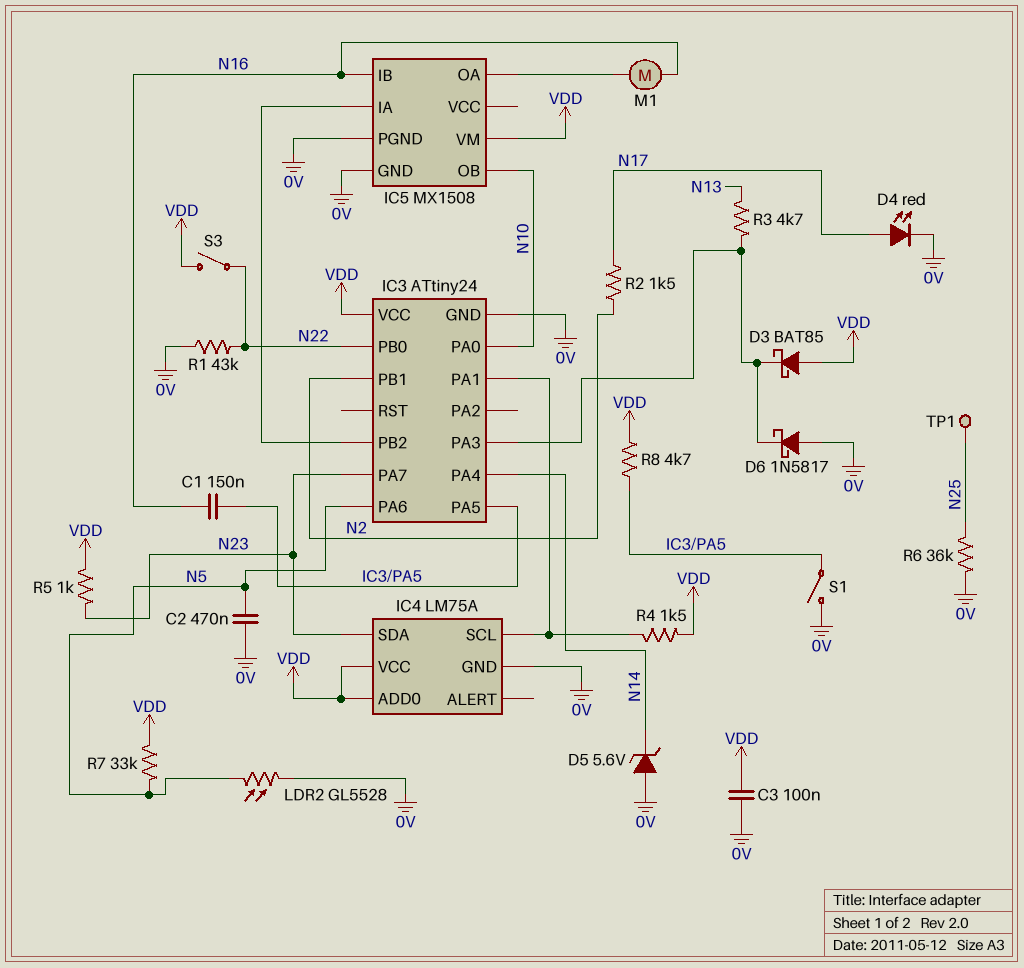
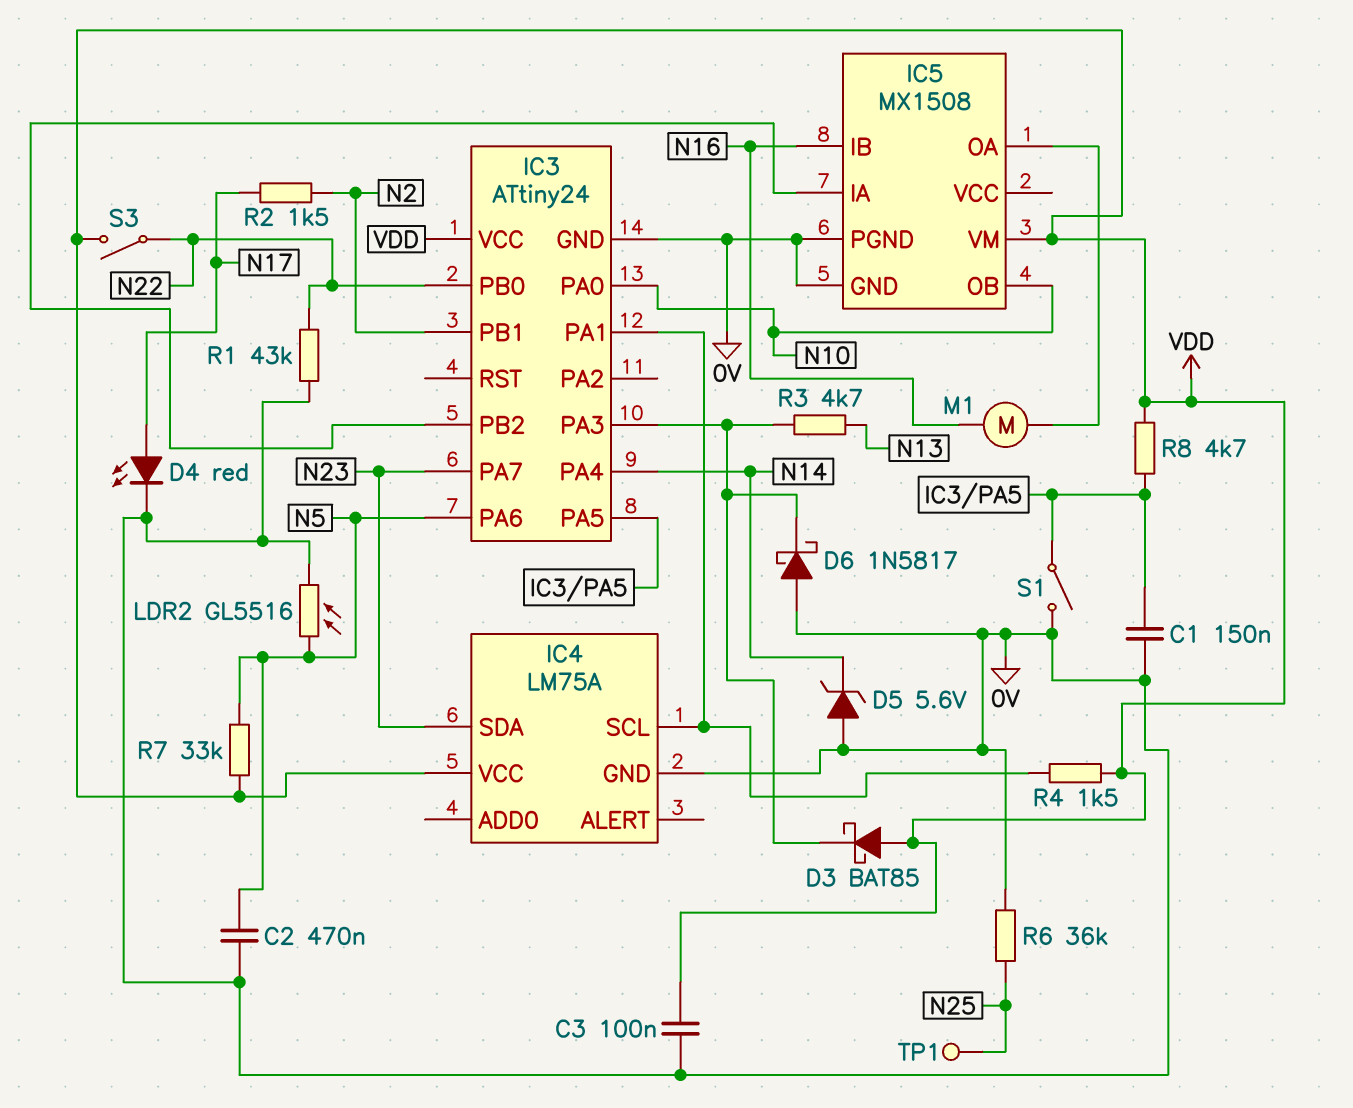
C1: 150nF (IC3/PA5, N16) -> 150nF (0V, IC3/PA5)
IC4 pin ADD0: VDD -> none
LDR2: GL5528 (0V, N5) -> GL5516 (0V, N5)
R5: 1k (N23, VDD) -> none

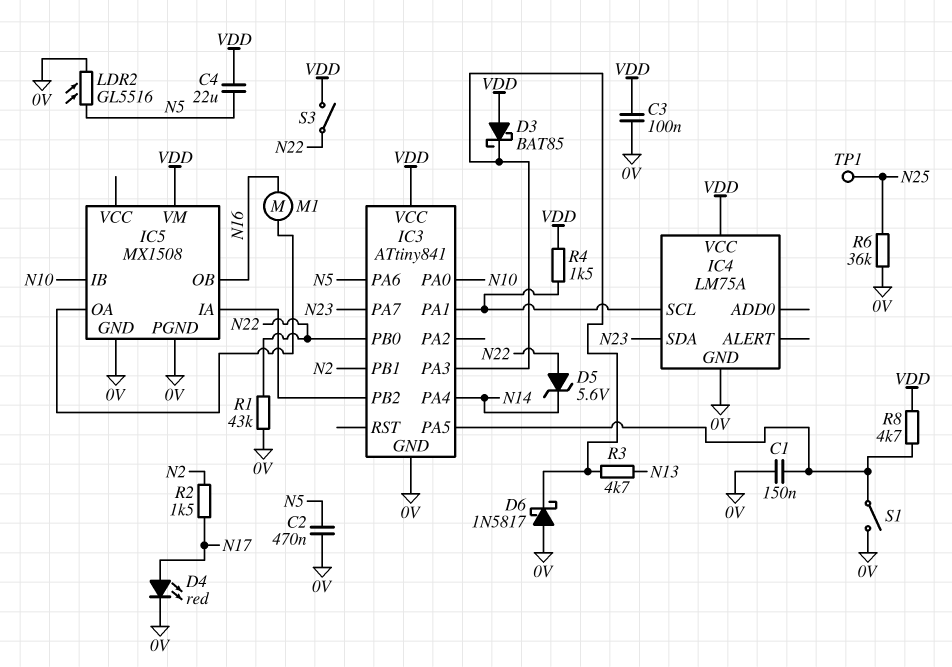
C4: none -> 22uF (N5, VDD)
D5: zener 5.6V (A 0V, K N14) -> zener 5.6V (A N22, K N14)
IC3: ATtiny24 -> ATtiny841
IC5 pin IB: N16 -> N10
IC5 pin OB: N10 -> N16
R7: 33k (N5, VDD) -> none

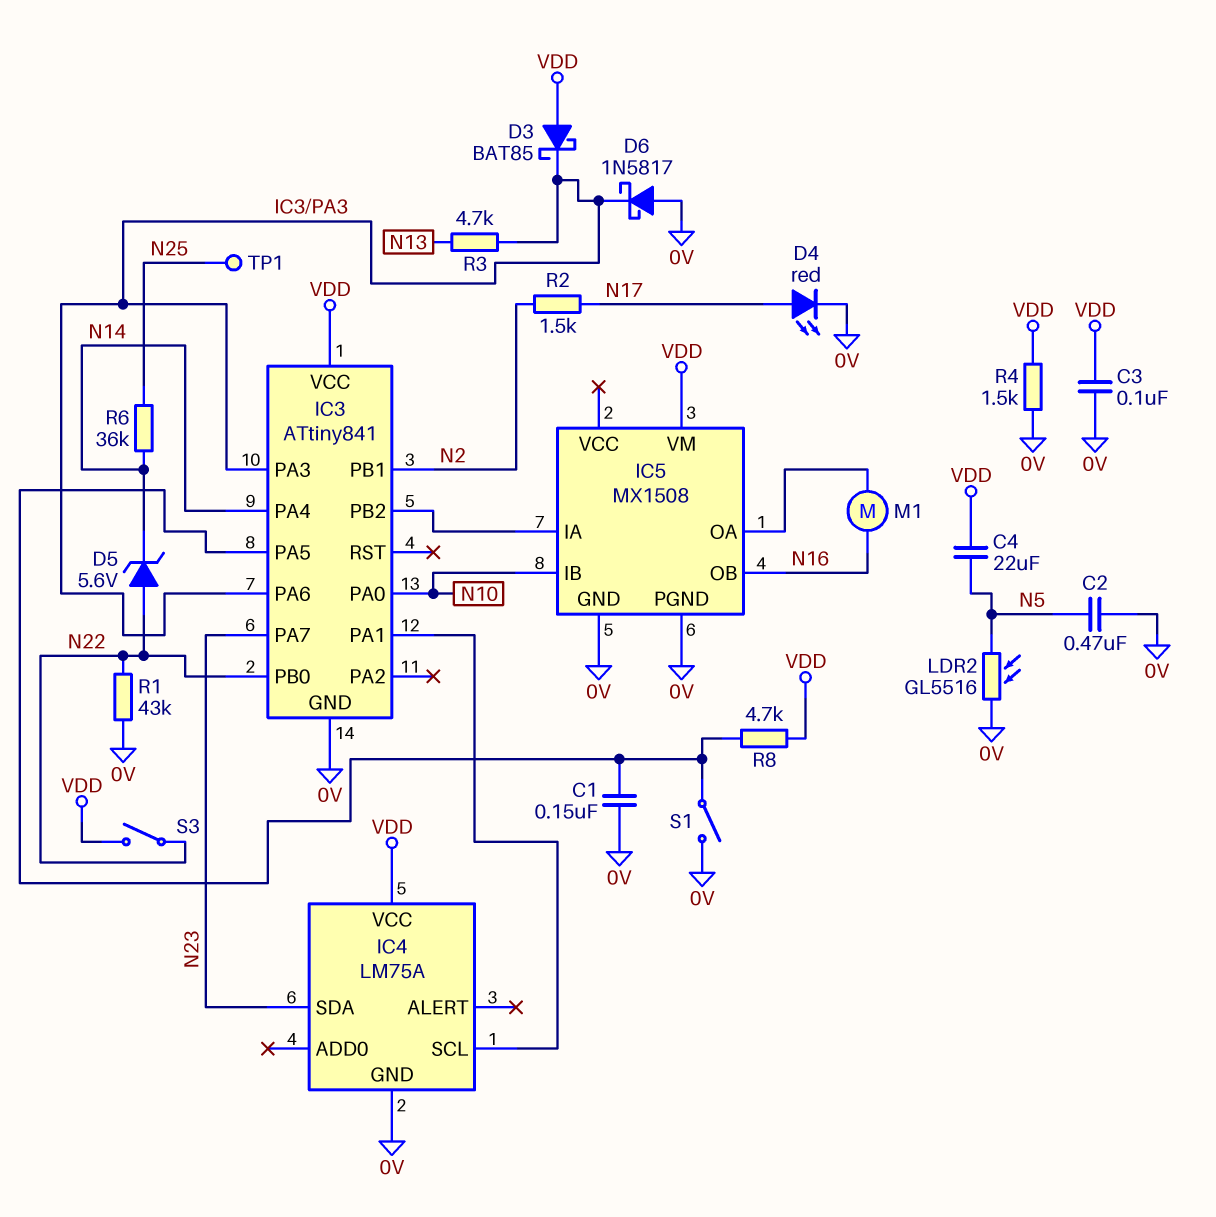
IC3 pin PA6: N5 -> IC3/PA3
R4: 1.5k (IC3/PA1, VDD) -> 1.5k (0V, VDD)
R6: 36k (0V, N25) -> 36k (N14, N25)

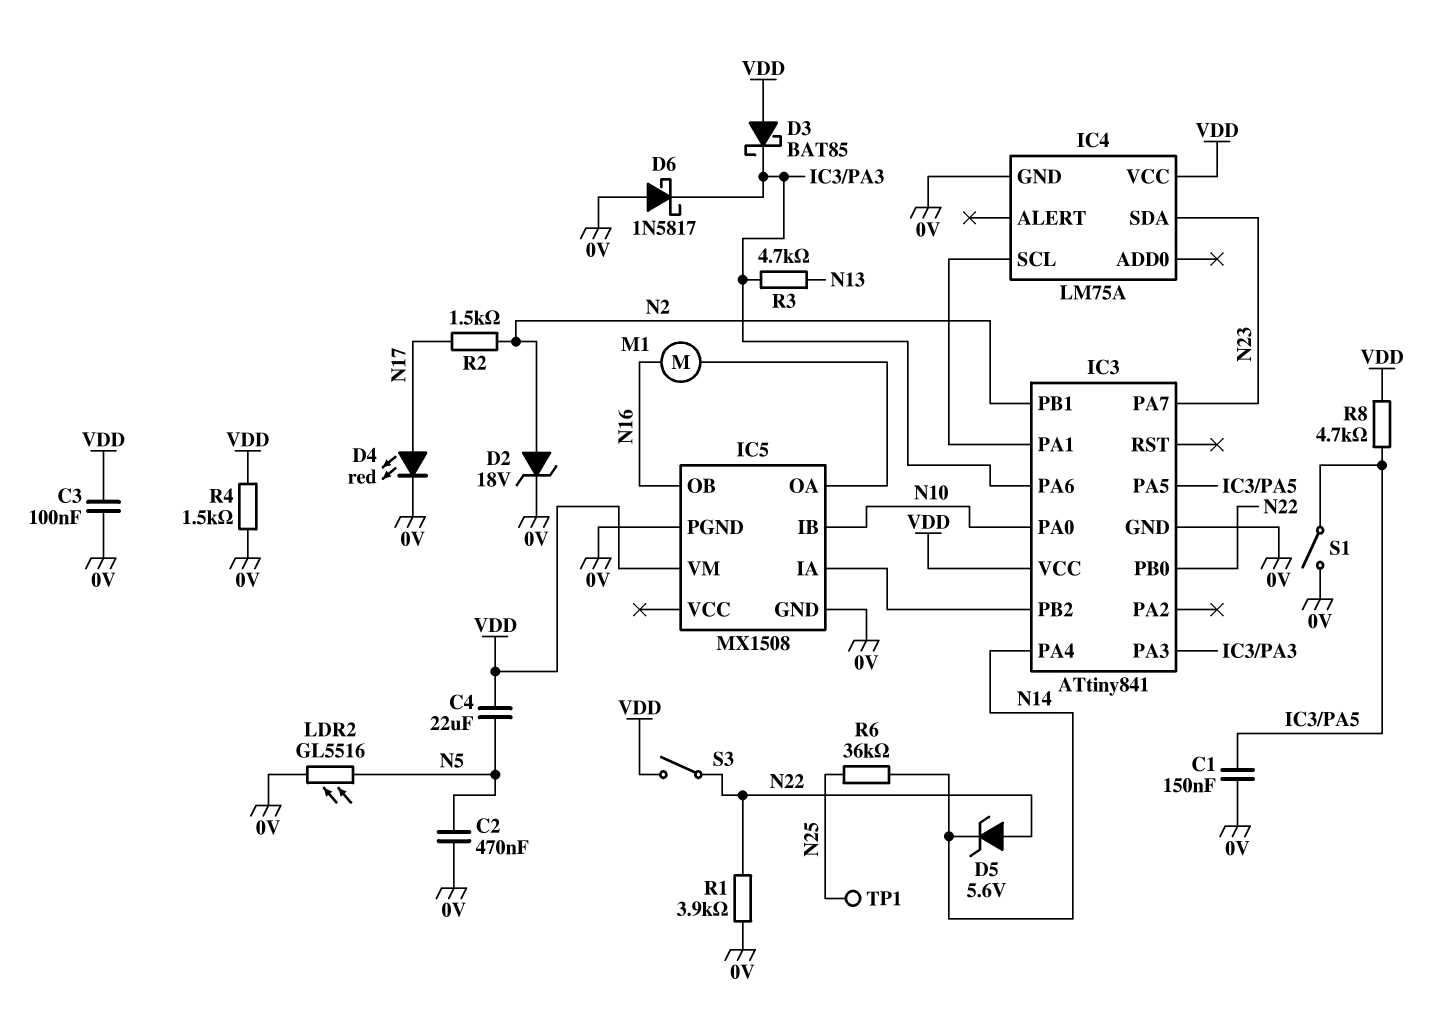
D2: none -> zener 18V (A N2, K 0V)
R1: 43k (0V, N22) -> 3.9k (0V, N22)

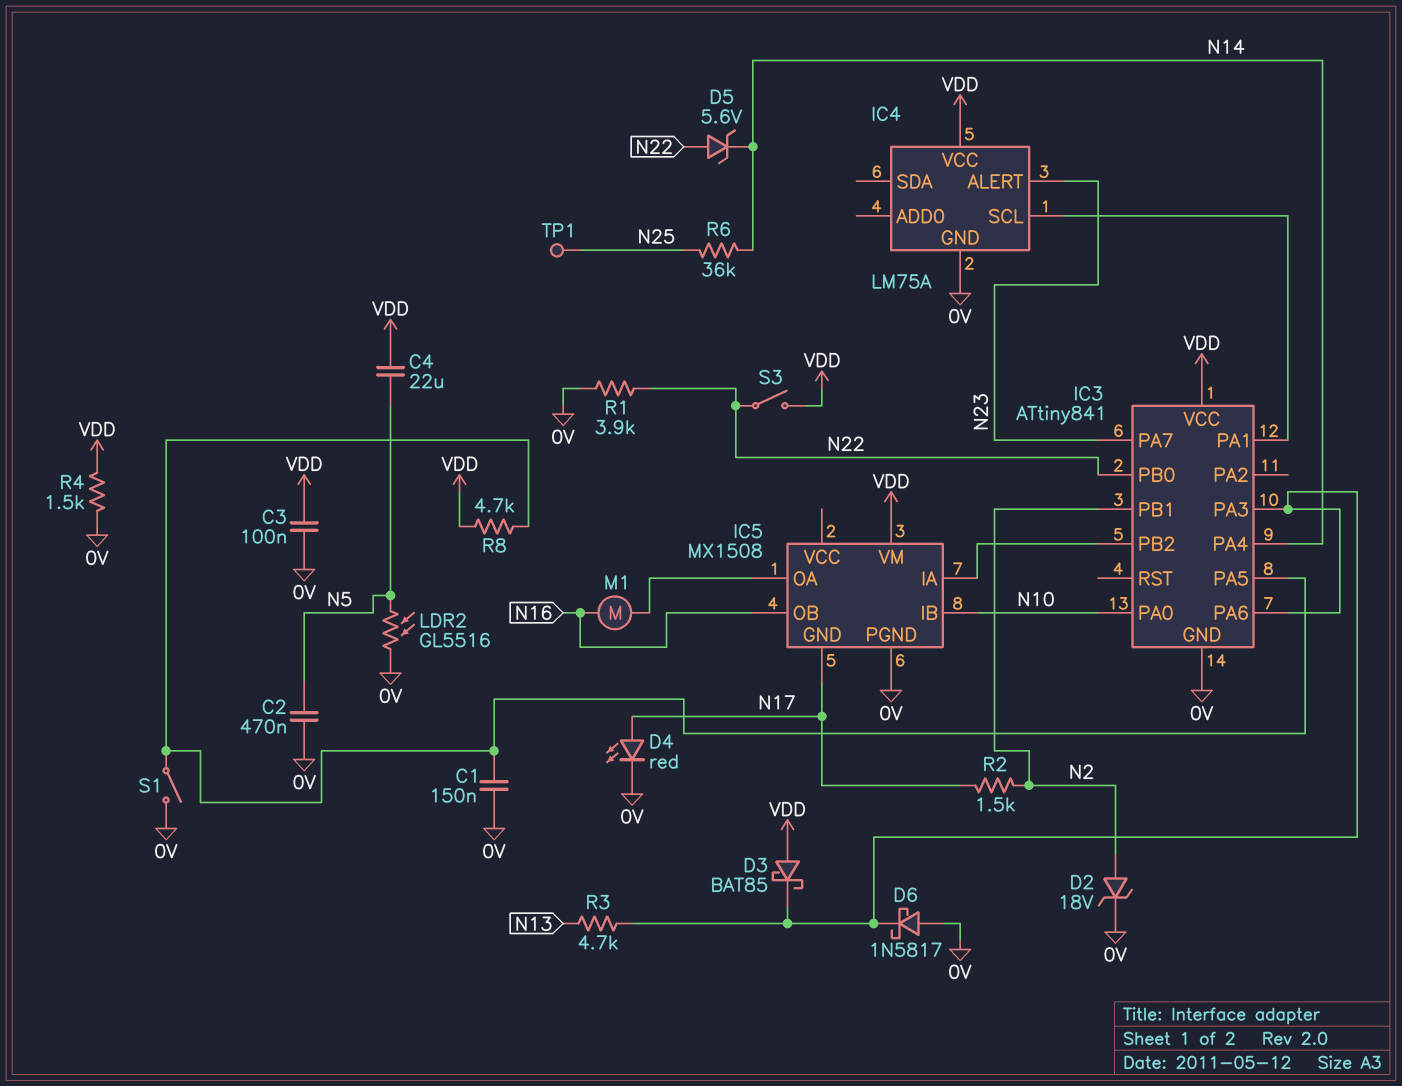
IC4 pin ALERT: none -> N23
IC4 pin SDA: N23 -> none
IC5 pin GND: 0V -> N17

